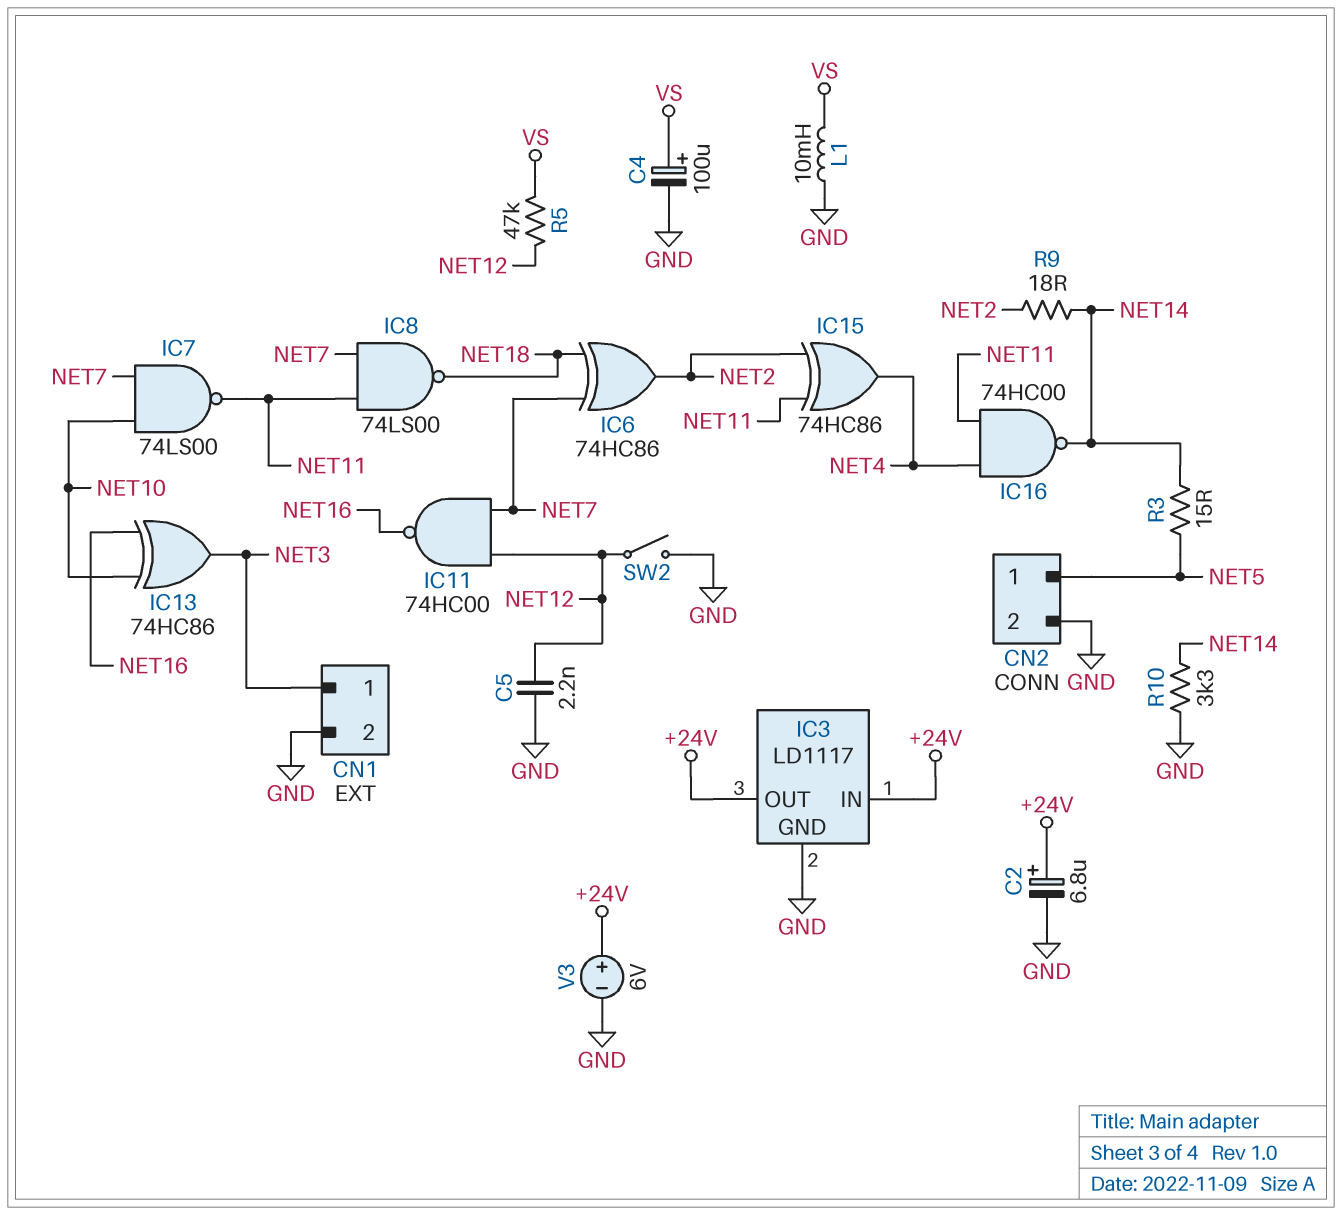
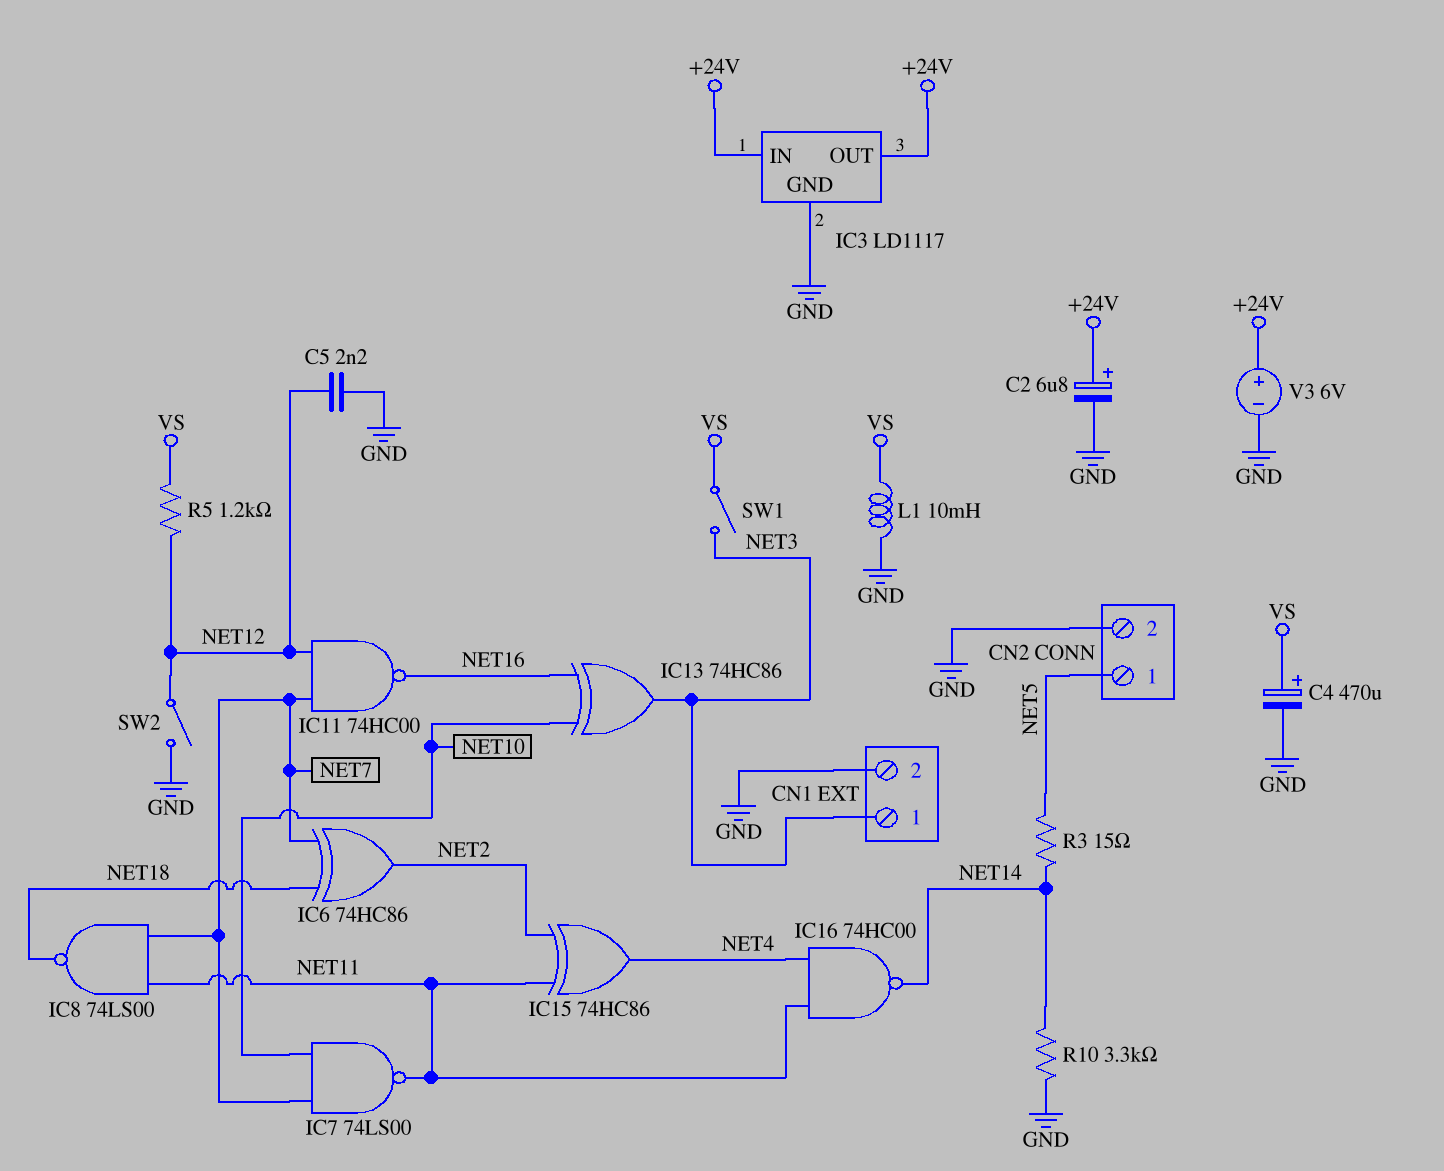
C4: 100uF (plus VS, minus GND) -> 470uF (plus VS, minus GND)
R5: 47k (NET12, VS) -> 1.2k (NET12, VS)
R9: 18 (NET2, NET14) -> none
SW1: none -> switch (NET3, VS)

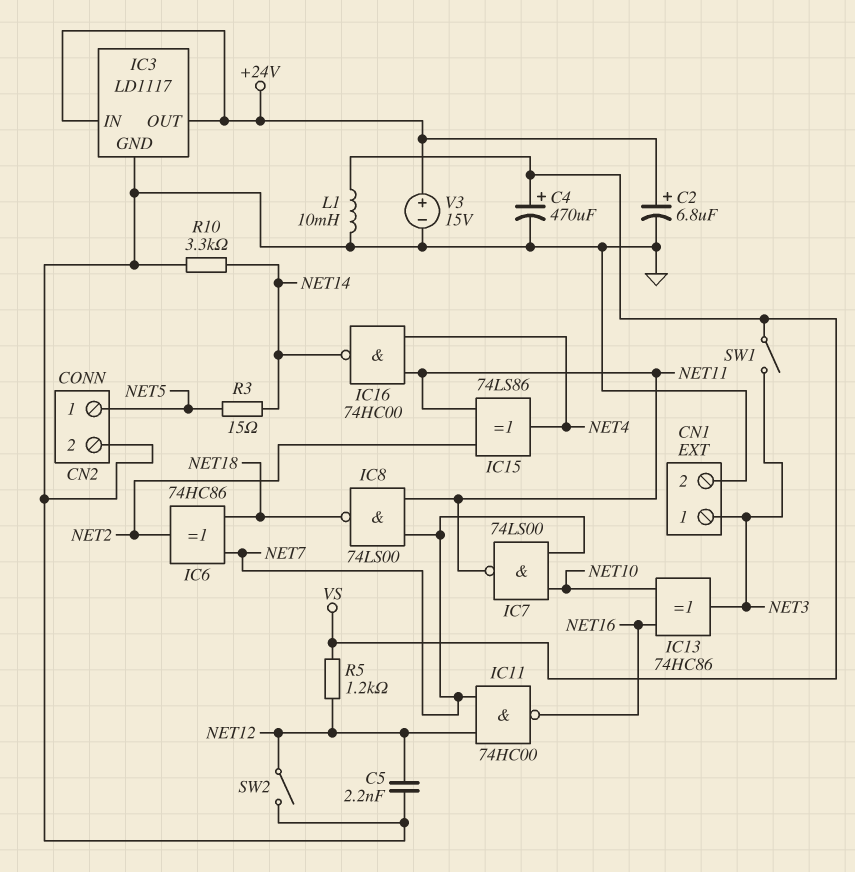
IC15: XOR 74HC86 (in NET2, in NET11, out NET4) -> XOR 74LS86 (in NET2, in NET11, out NET4)
V3: 6V (plus +24V, minus GND) -> 15V (plus +24V, minus GND)

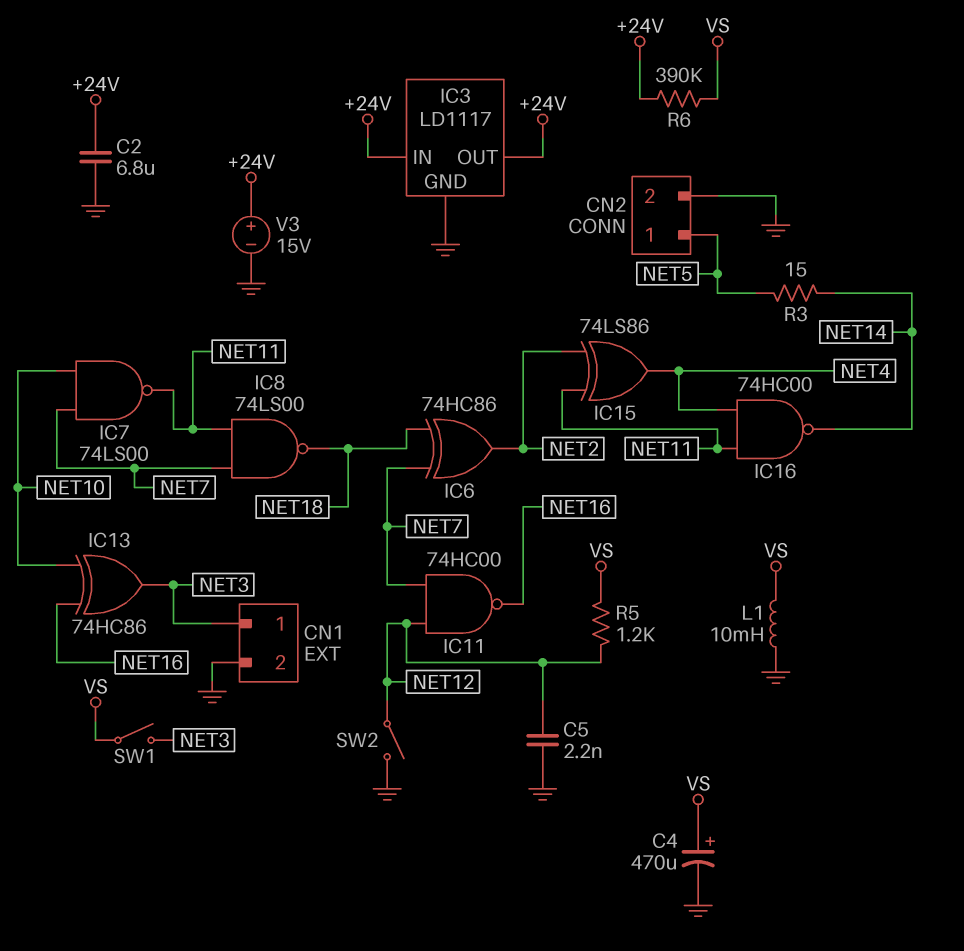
C2: 6.8uF (plus +24V, minus GND) -> 6.8uF (+24V, GND)
R6: none -> 390k (+24V, VS)
R10: 3.3k (GND, NET14) -> none

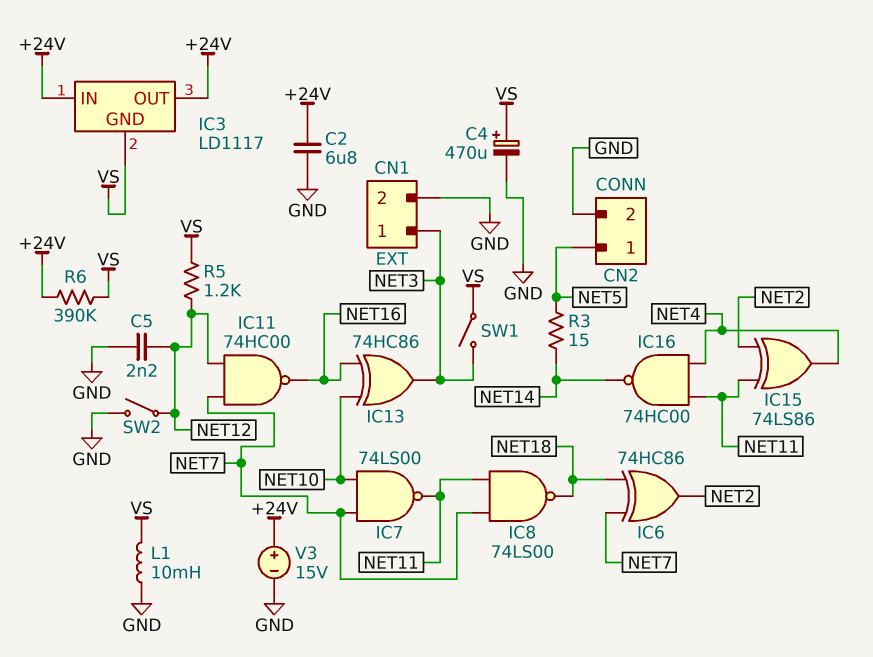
IC3 pin GND: GND -> VS

